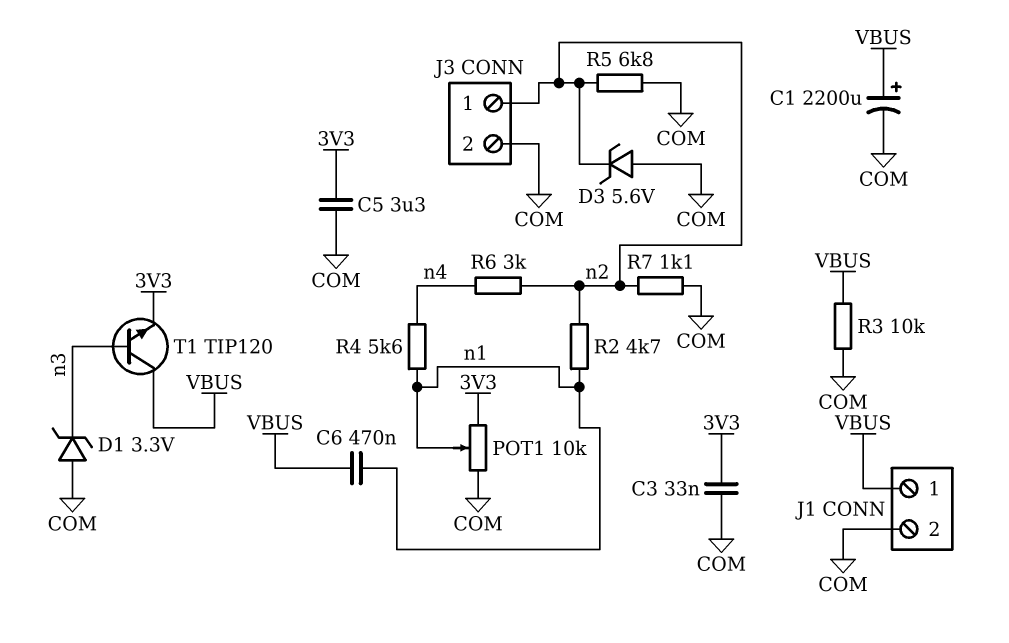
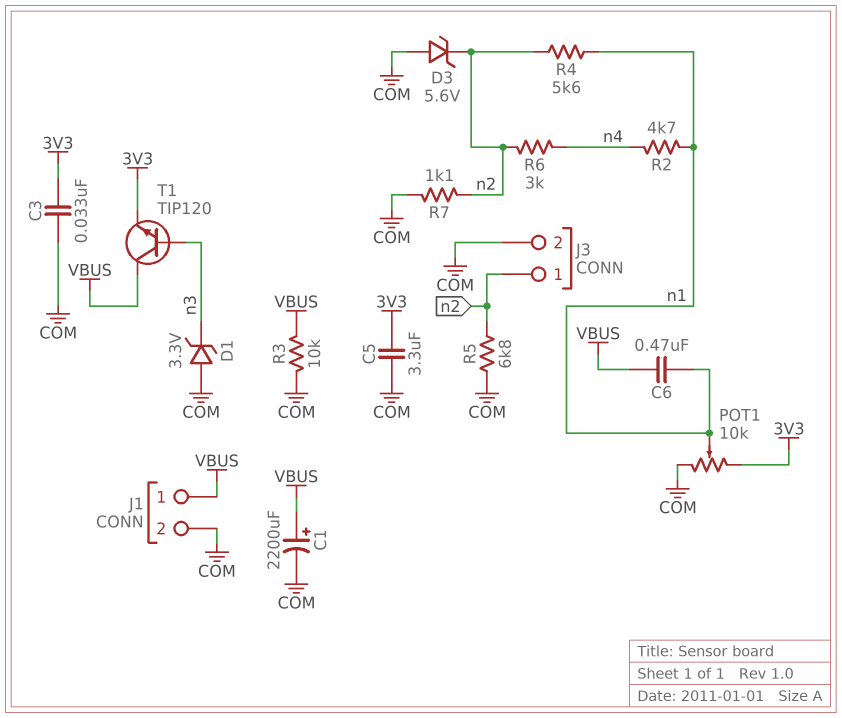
R2: 4.7k (n1, n2) -> 4.7k (n1, n4)
R4: 5.6k (n1, n4) -> 5.6k (n1, n2)

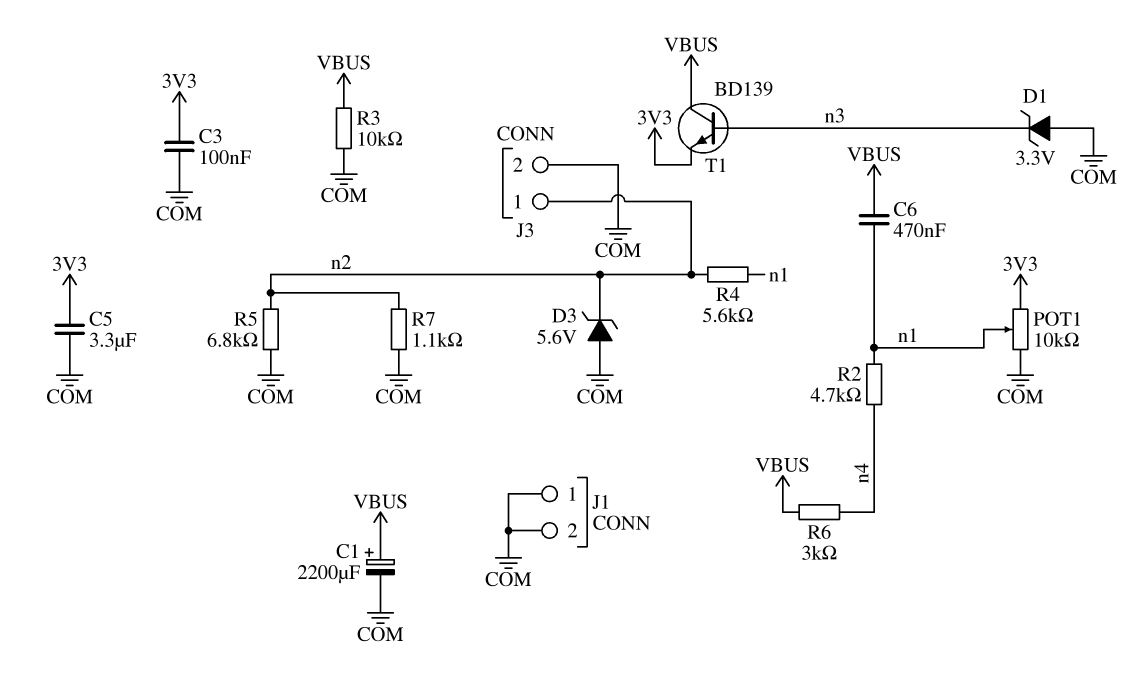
C3: 33nF (3V3, COM) -> 100nF (3V3, COM)
J1 pin 1: VBUS -> COM
R6: 3k (n2, n4) -> 3k (VBUS, n4)
T1: NPN TIP120 (B n3, C VBUS, E 3V3) -> NPN BD139 (B n3, C VBUS, E 3V3)

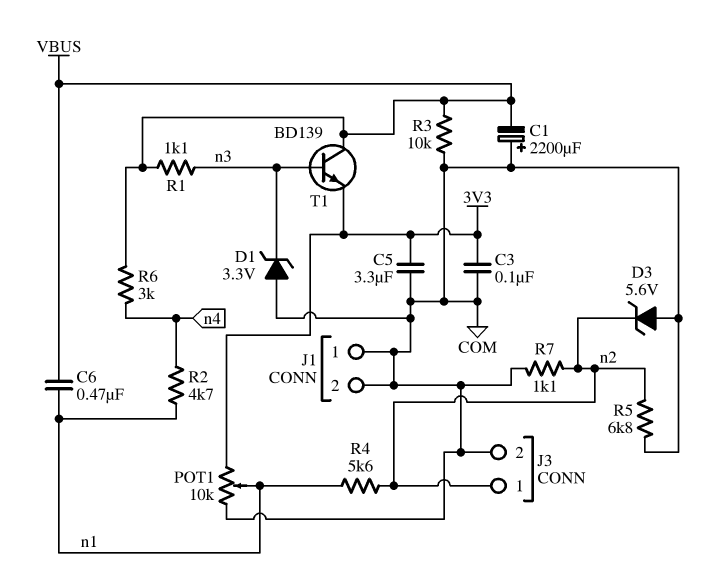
C1: 2200uF (plus VBUS, minus COM) -> 2200uF (plus COM, minus VBUS)
R1: none -> 1.1k (VBUS, n3)

